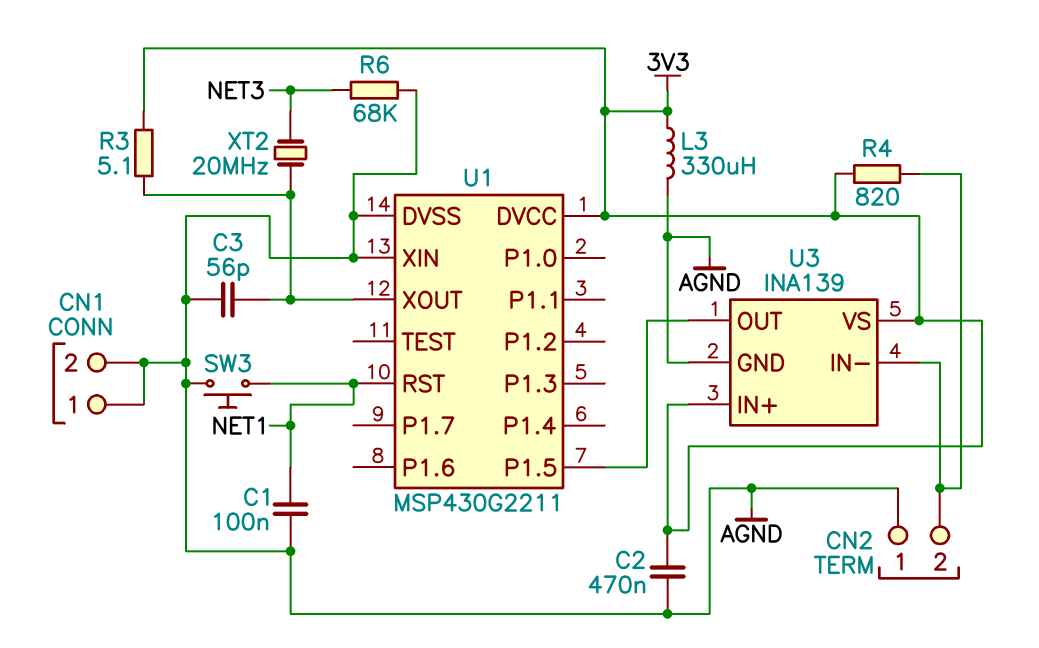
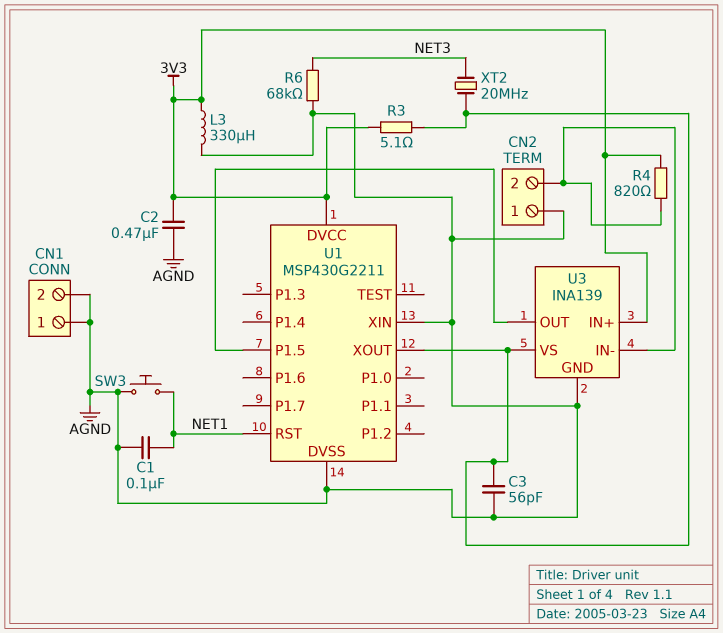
U3 pin VS: 3V3 -> U1/XOUT

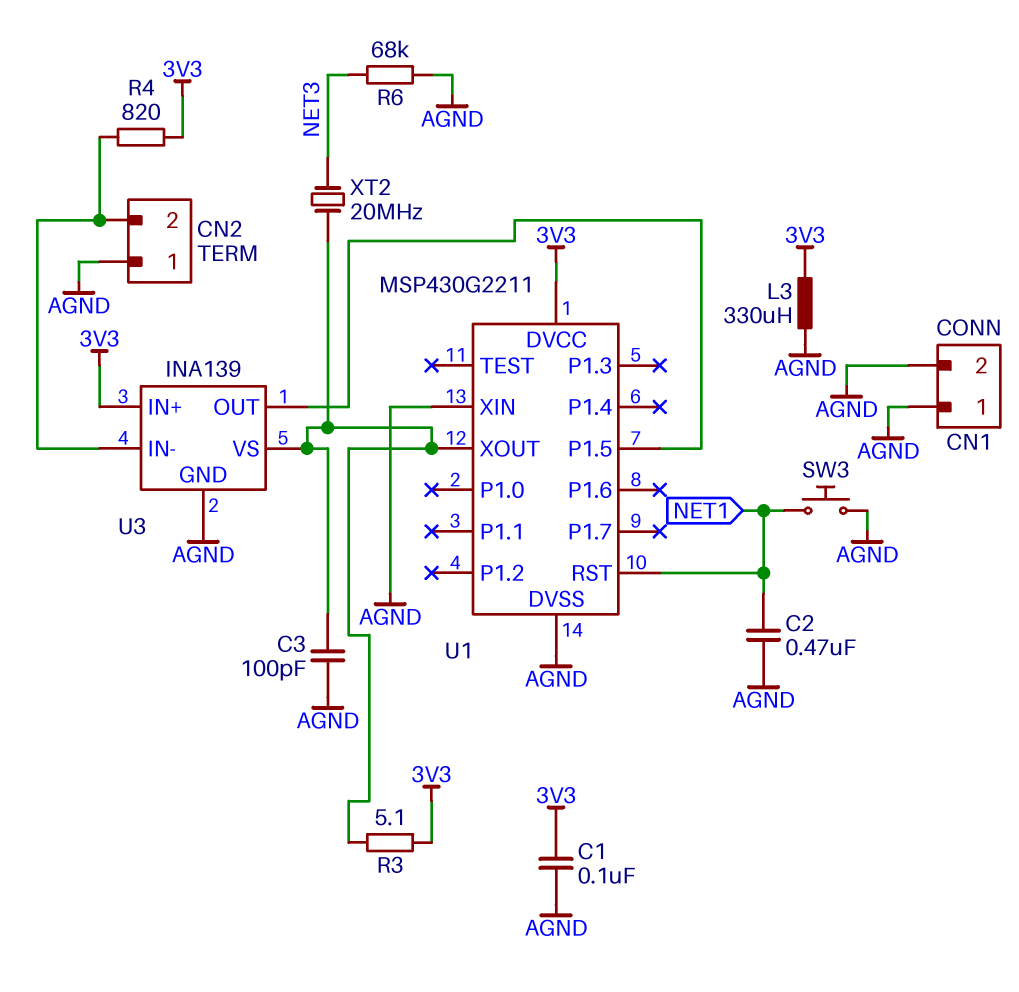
C1: 100nF (AGND, NET1) -> 100nF (3V3, AGND)
C2: 470nF (3V3, AGND) -> 470nF (AGND, NET1)
C3: 56pF (AGND, U1/XOUT) -> 100pF (AGND, U1/XOUT)

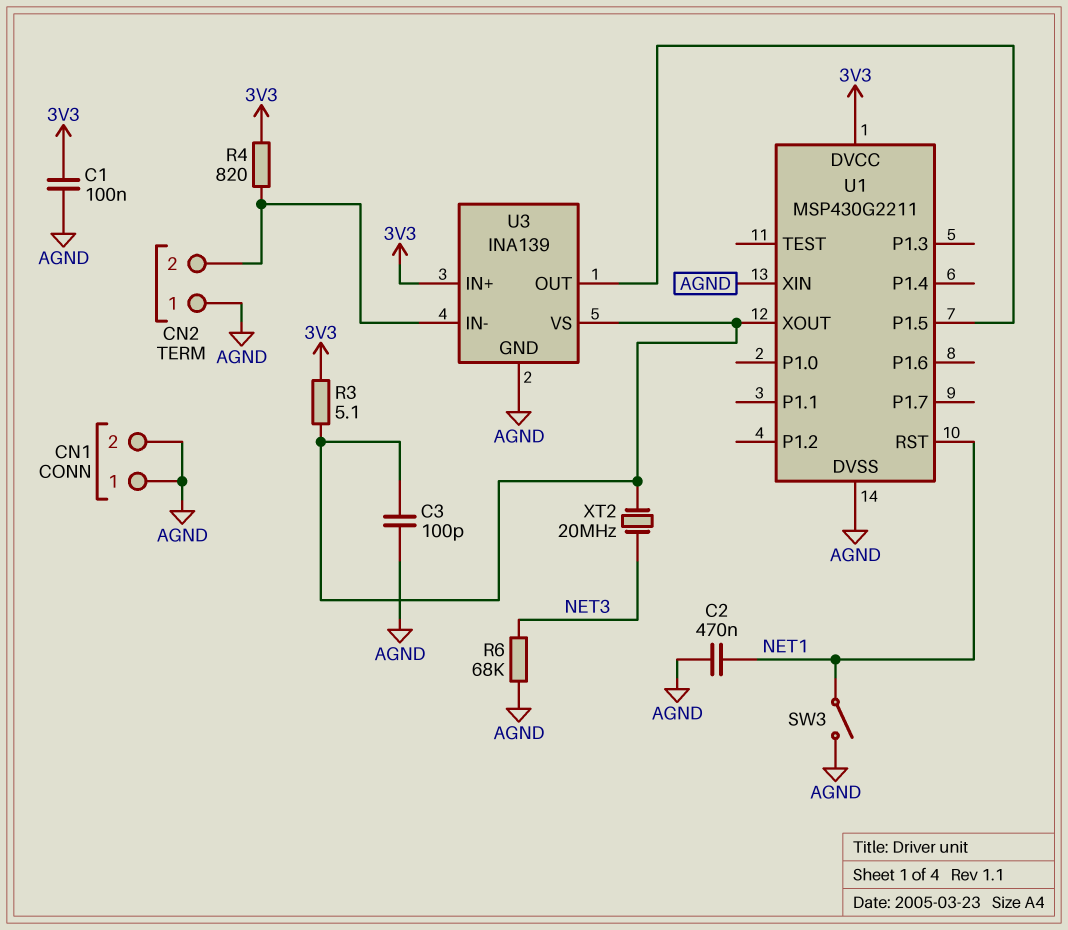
L3: 330uH (3V3, AGND) -> none
SW3: button (AGND, NET1) -> switch (AGND, NET1)

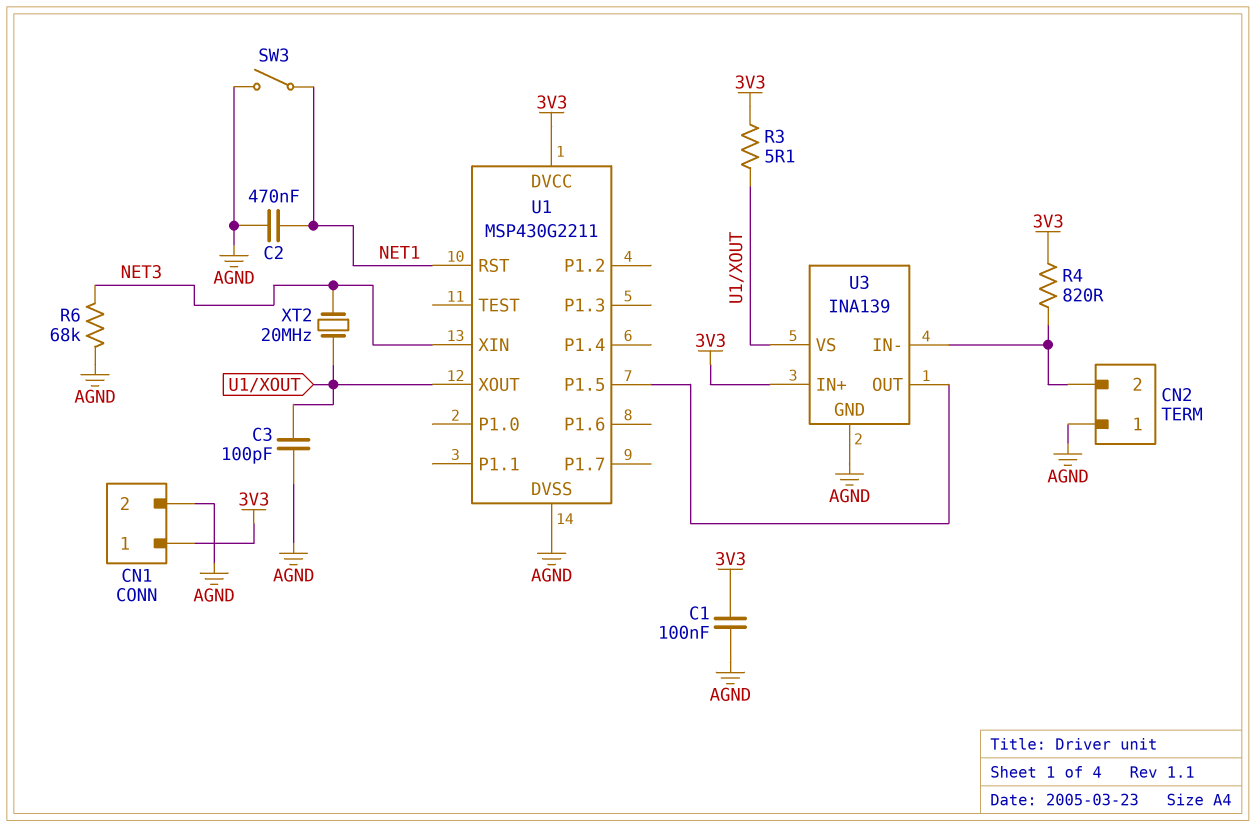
CN1 pin 1: AGND -> 3V3
U1 pin XIN: AGND -> NET3

